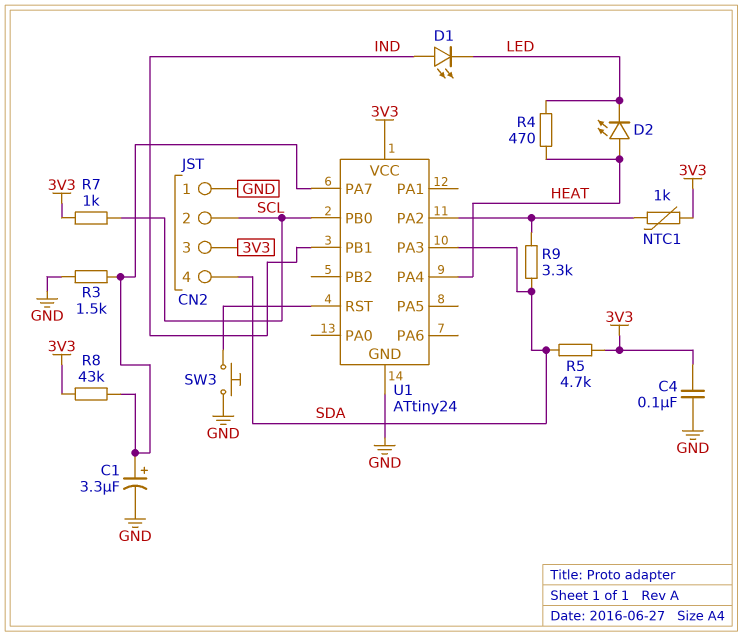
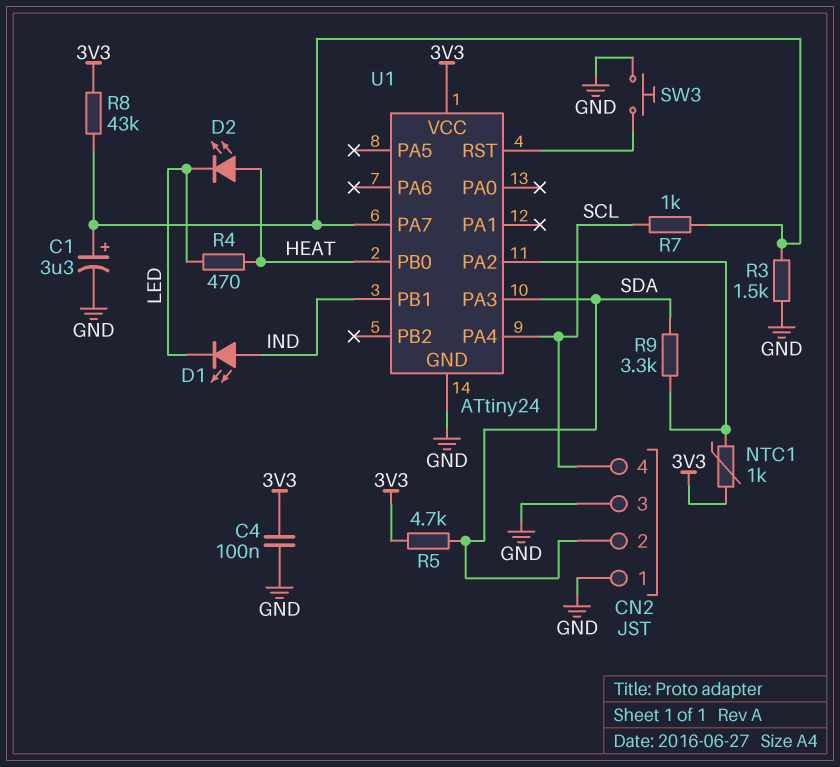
CN2 pin 2: SCL -> SDA
CN2 pin 3: 3V3 -> GND
CN2 pin 4: SDA -> SCL
R7: 1k (3V3, SCL) -> 1k (SCL, U1/PA7)
U1 pin PA4: HEAT -> SCL
U1 pin PB0: SCL -> HEAT

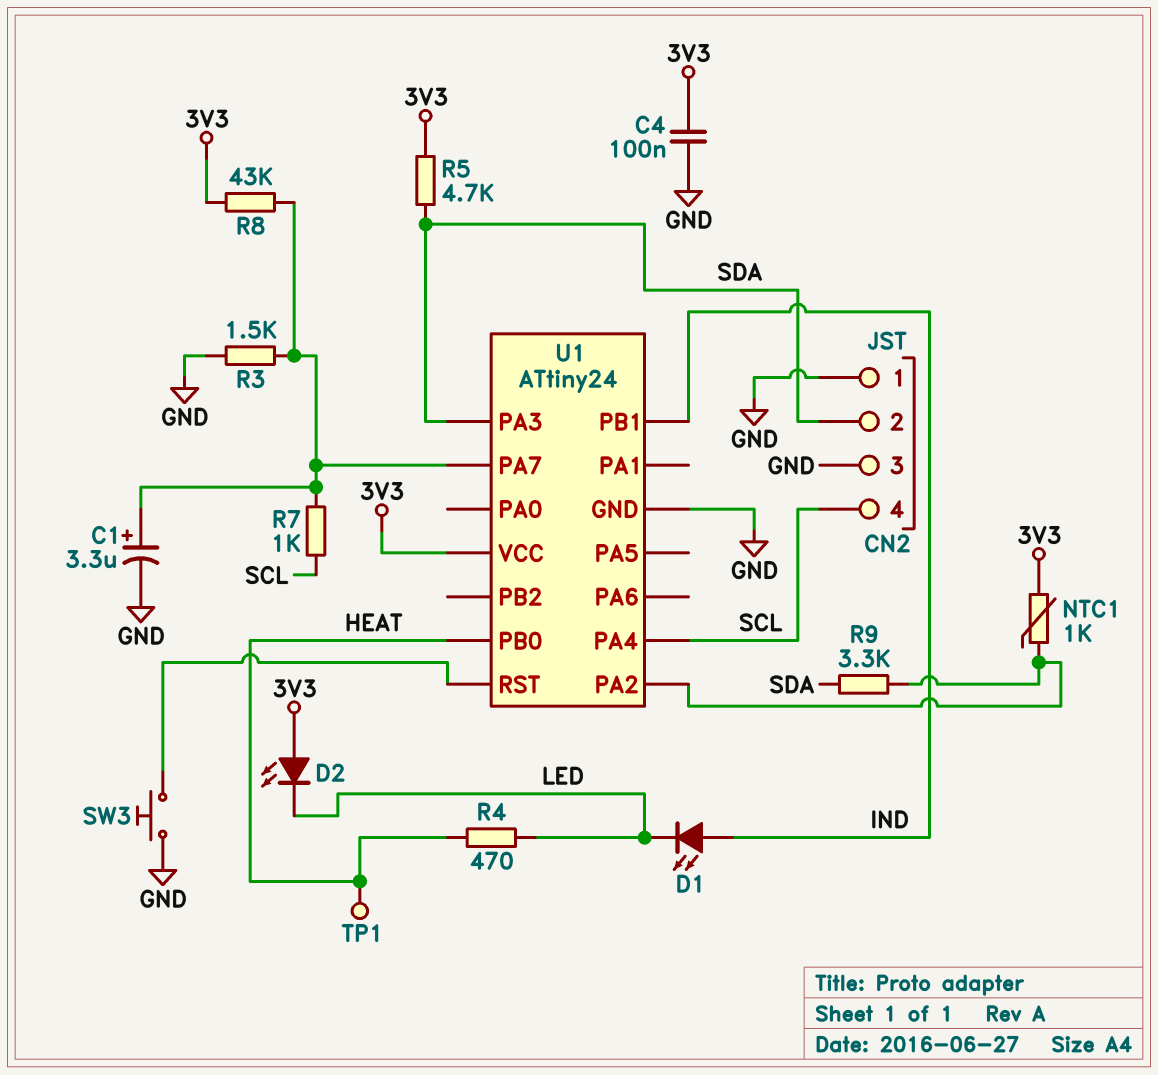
D2: LED (A HEAT, K LED) -> LED (A 3V3, K LED)
TP1: none -> test point (HEAT)

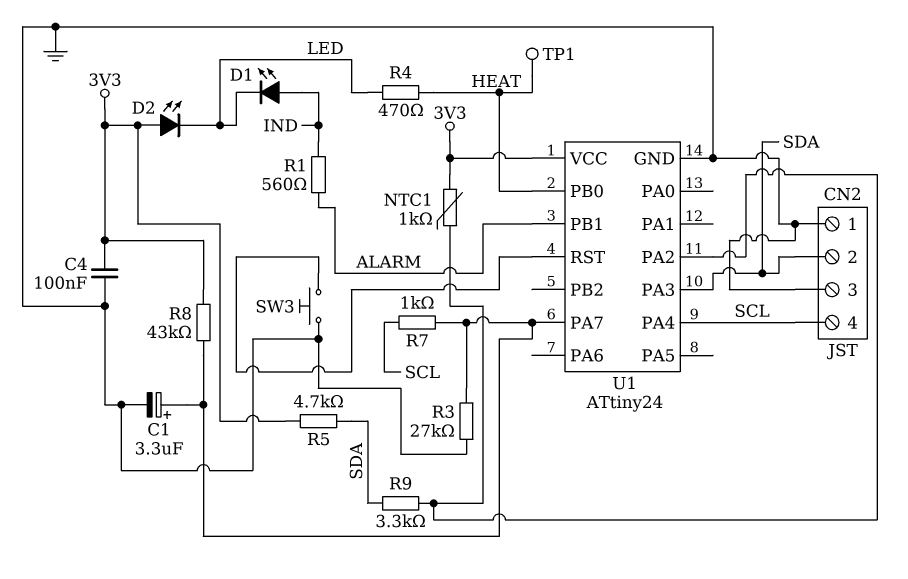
R1: none -> 560 (ALARM, IND)
R3: 1.5k (GND, U1/PA7) -> 27k (GND, U1/PA7)
U1 pin PB1: IND -> ALARM

